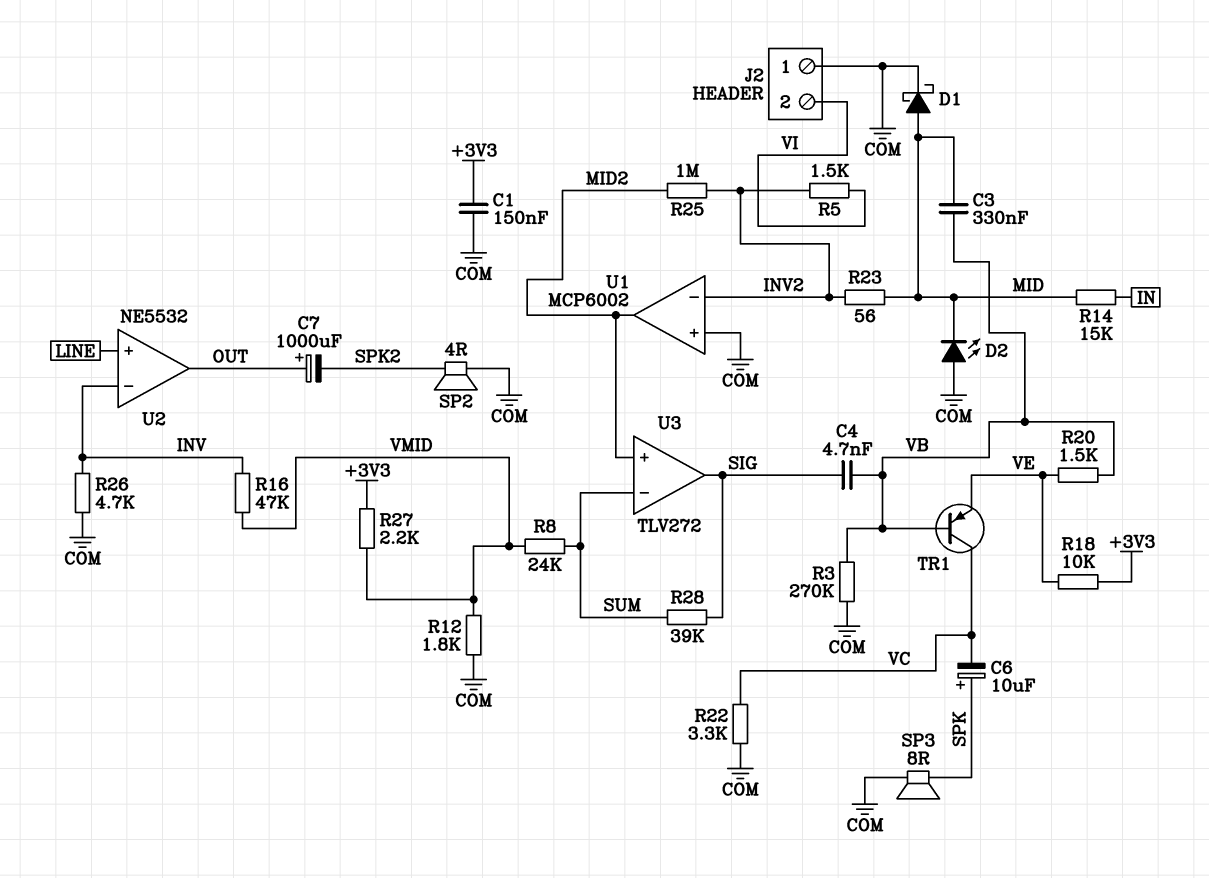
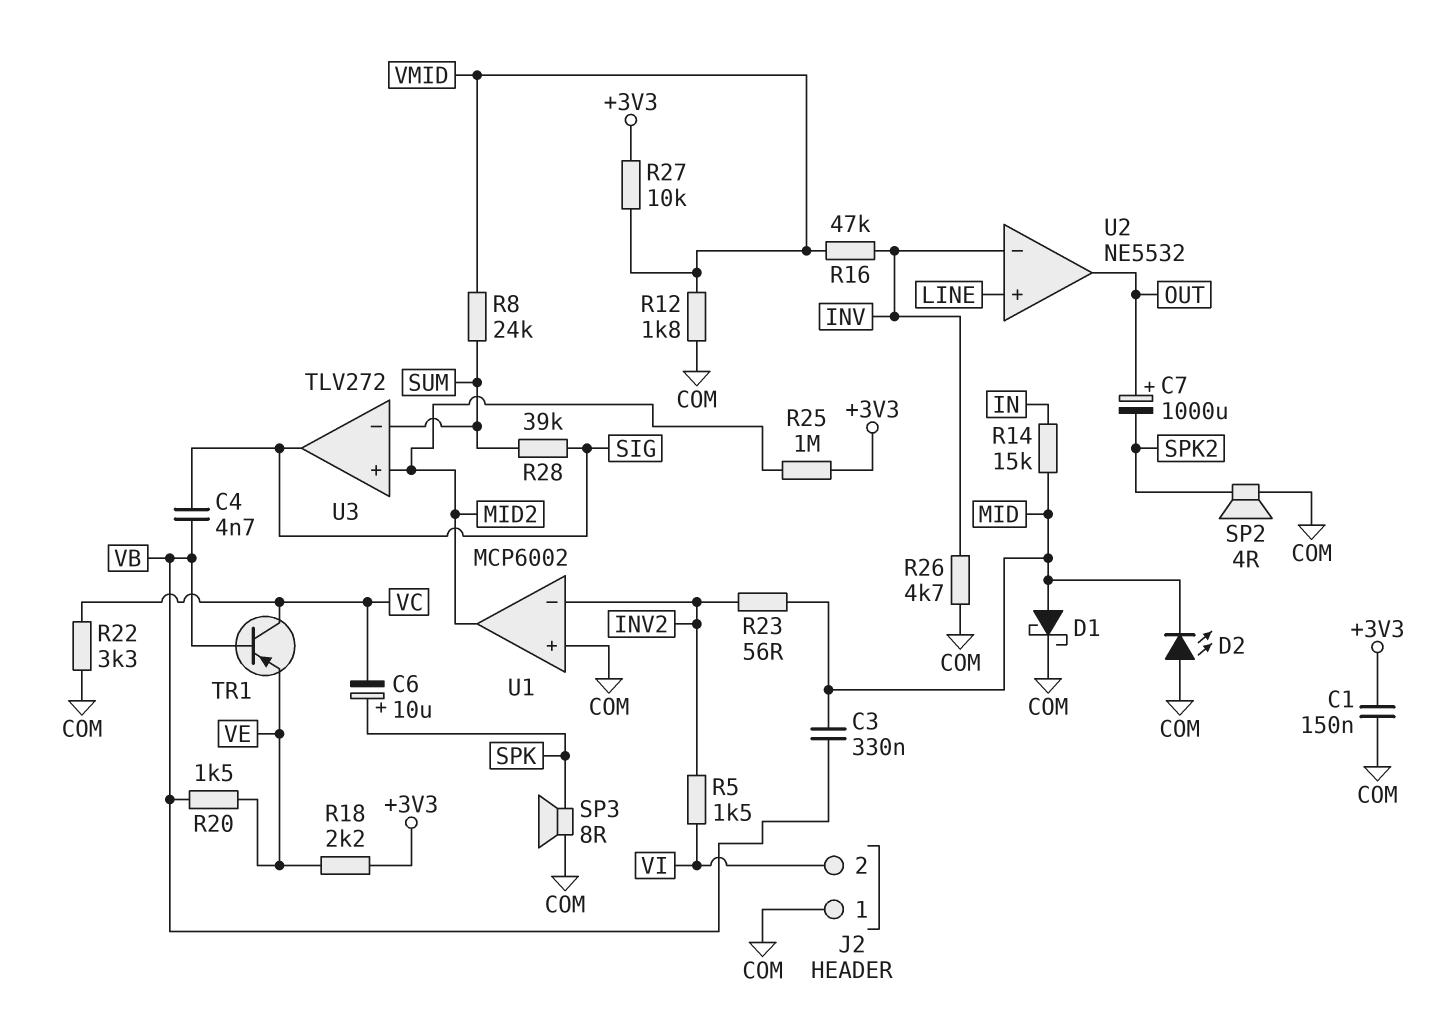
R3: 270k (COM, VB) -> none
R18: 10k (+3V3, VE) -> 2.2k (+3V3, VE)
R25: 1M (INV2, MID2) -> 1M (+3V3, MID2)
R27: 2.2k (+3V3, VMID) -> 10k (+3V3, VMID)

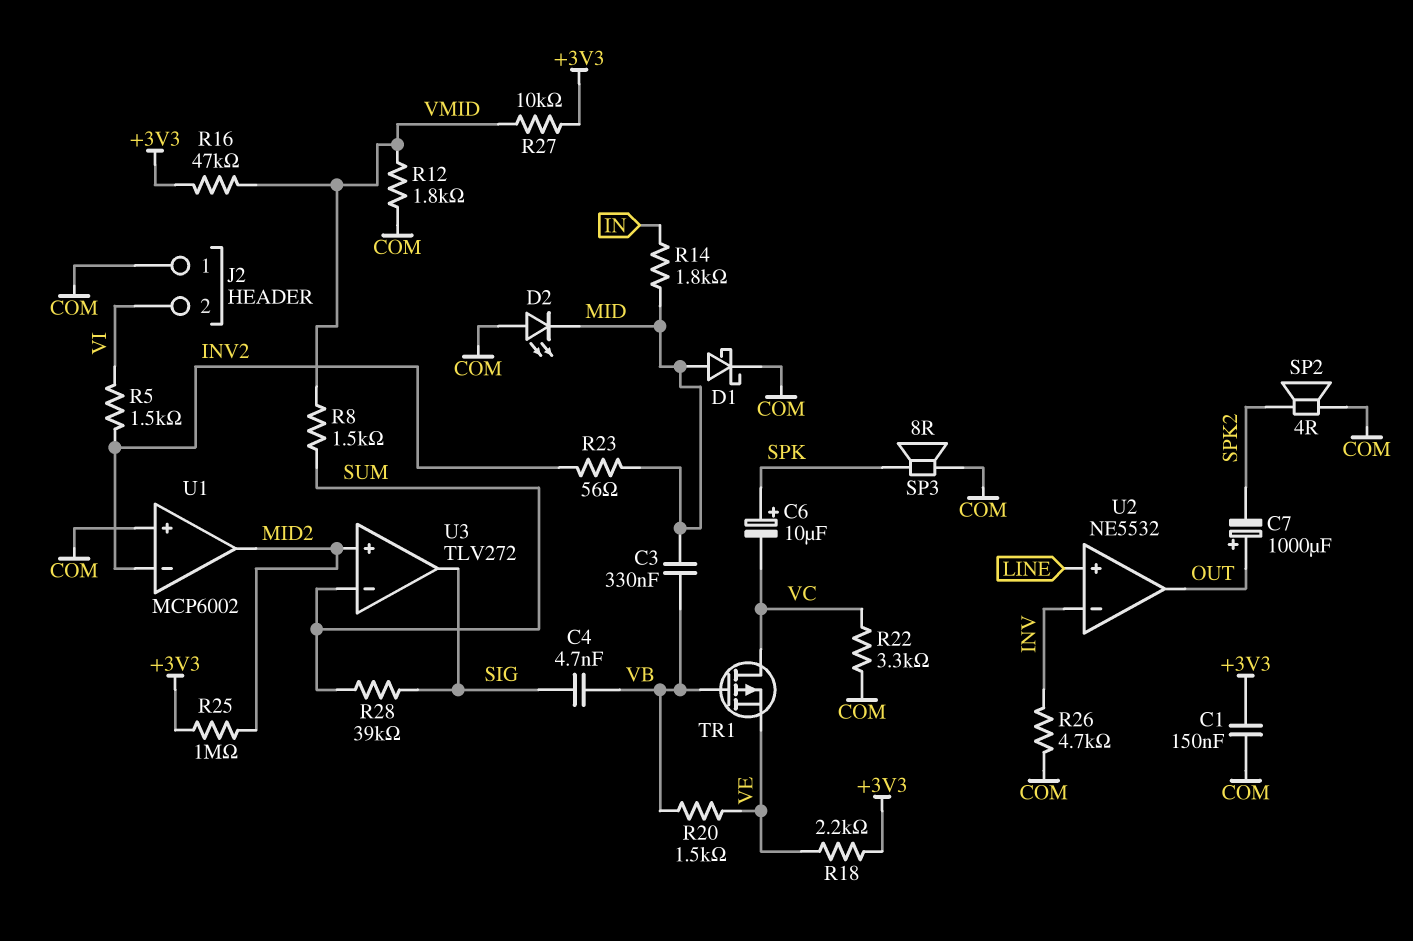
R8: 24k (SUM, VMID) -> 1.5k (SUM, VMID)
R14: 15k (IN, MID) -> 1.8k (IN, MID)
R16: 47k (INV, VMID) -> 47k (+3V3, VMID)
TR1: PNP (B VB, C VC, E VE) -> PMOS (G VB, D VC, S VE)

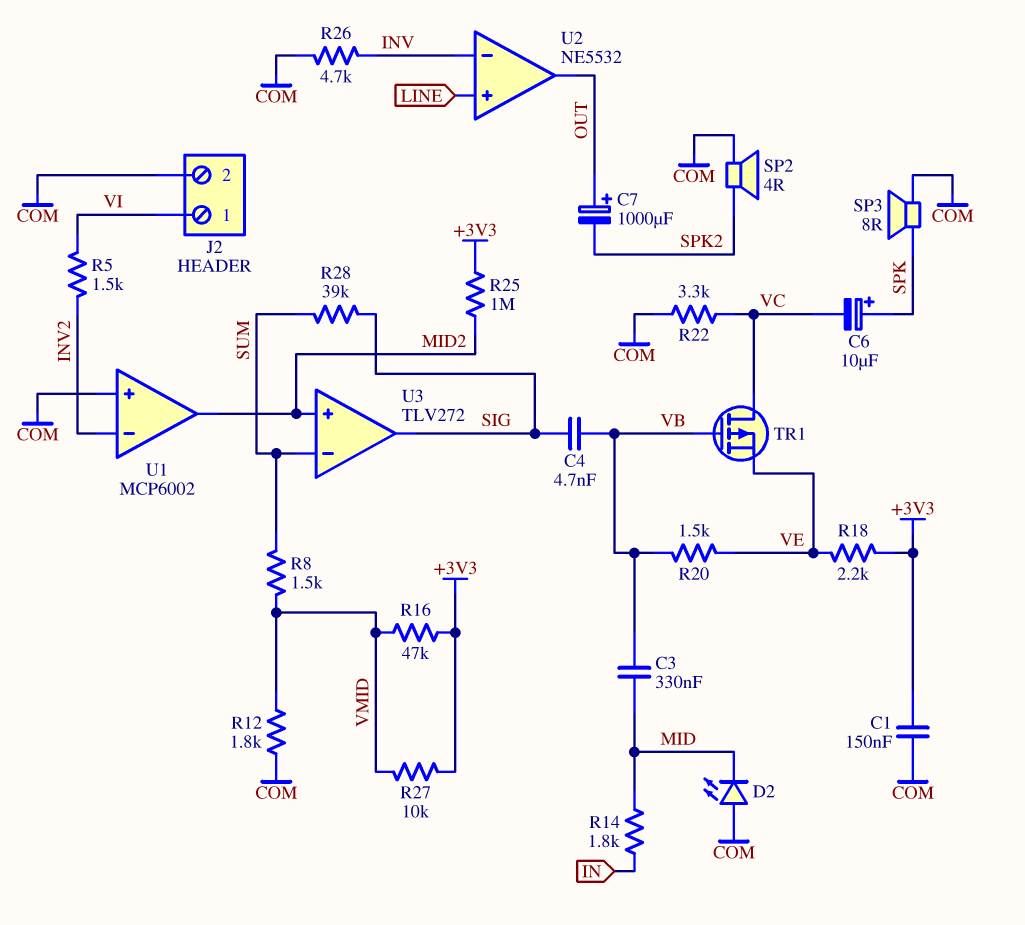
D1: schottky (A MID, K COM) -> none
J2 pin 1: COM -> VI
J2 pin 2: VI -> COM
R23: 56 (INV2, MID) -> none

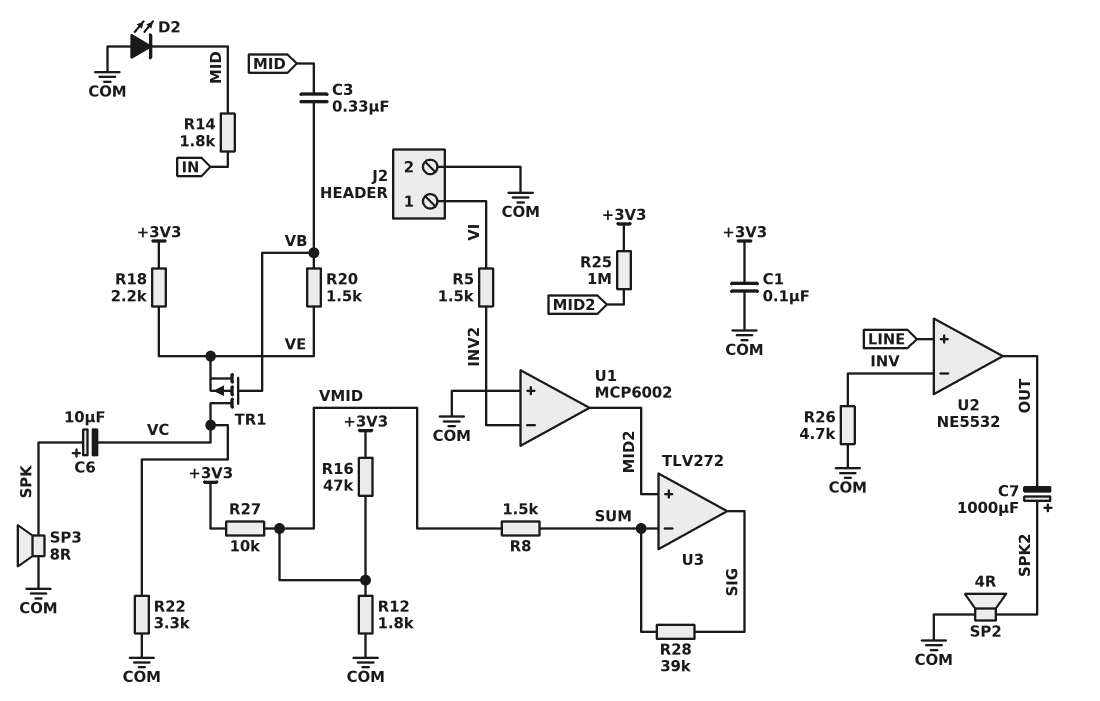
C1: 150nF (+3V3, COM) -> 100nF (+3V3, COM)
C4: 4.7nF (SIG, VB) -> none
C7: 1000uF (plus OUT, minus SPK2) -> 1000uF (plus SPK2, minus OUT)

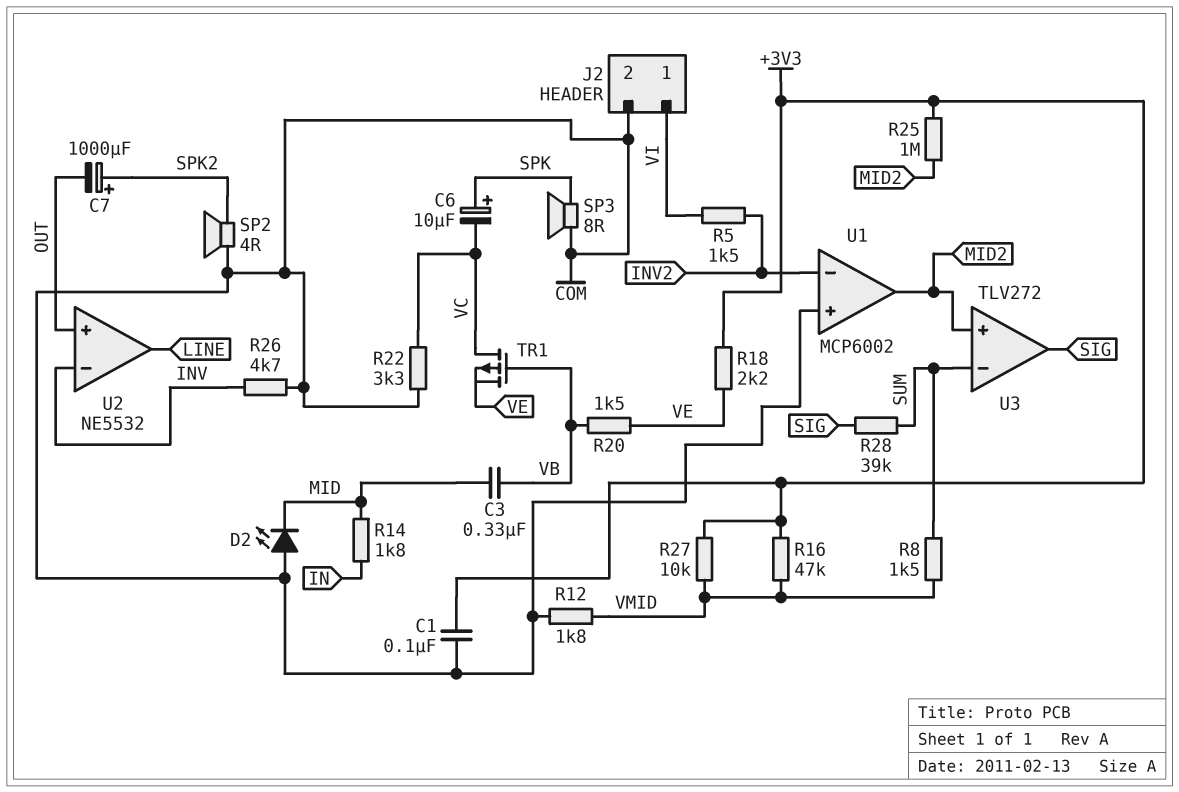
U2 pin in+: LINE -> OUT
U2 pin out: OUT -> LINE

